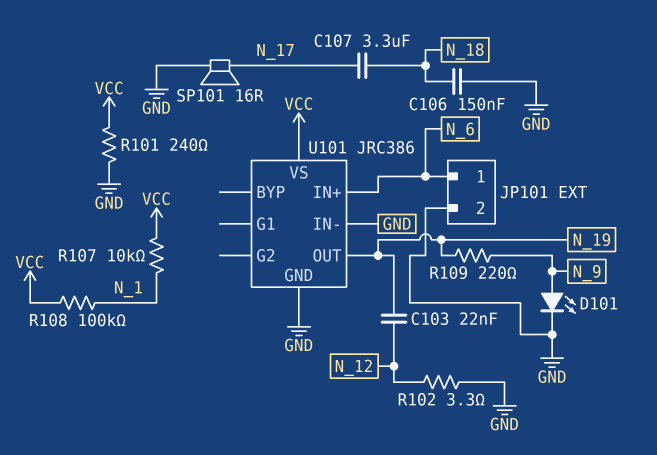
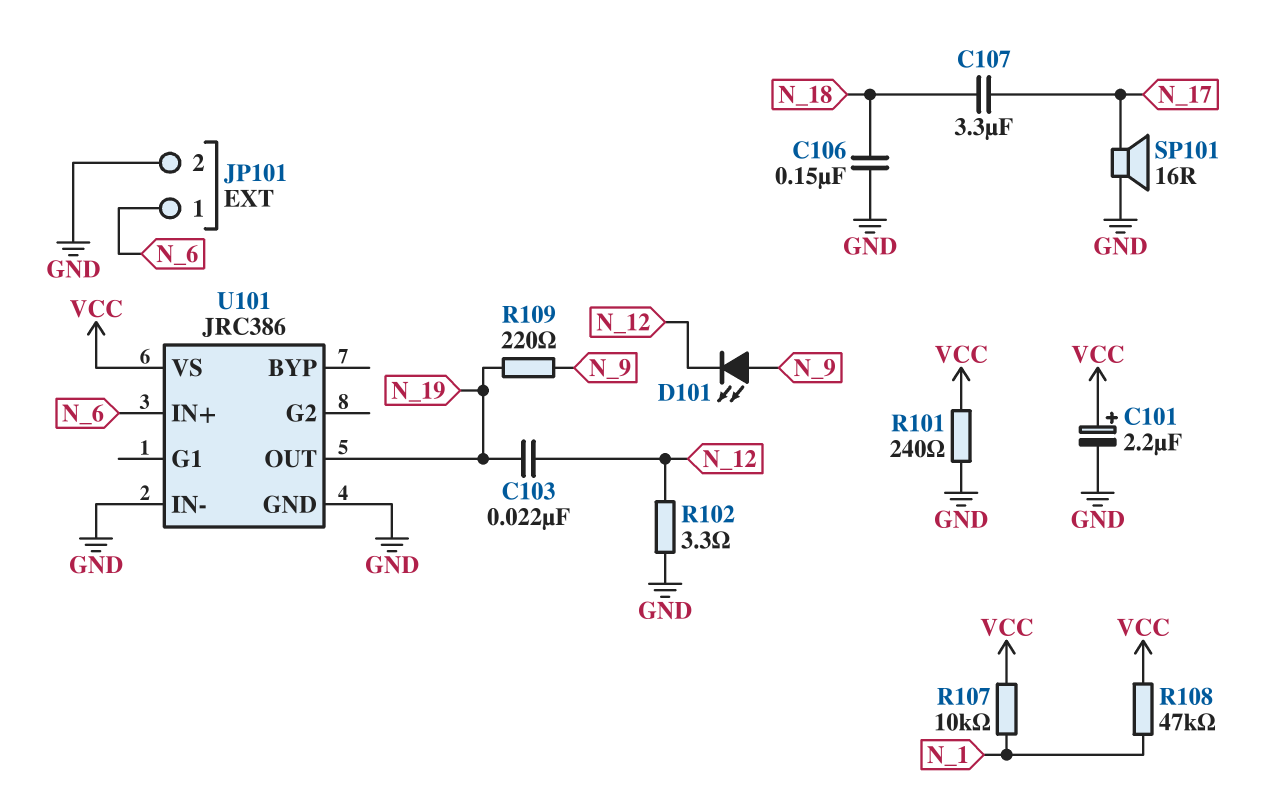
C101: none -> 2.2uF (plus VCC, minus GND)
D101: LED (A N_9, K GND) -> LED (A N_9, K N_12)
R108: 100k (N_1, VCC) -> 47k (N_1, VCC)

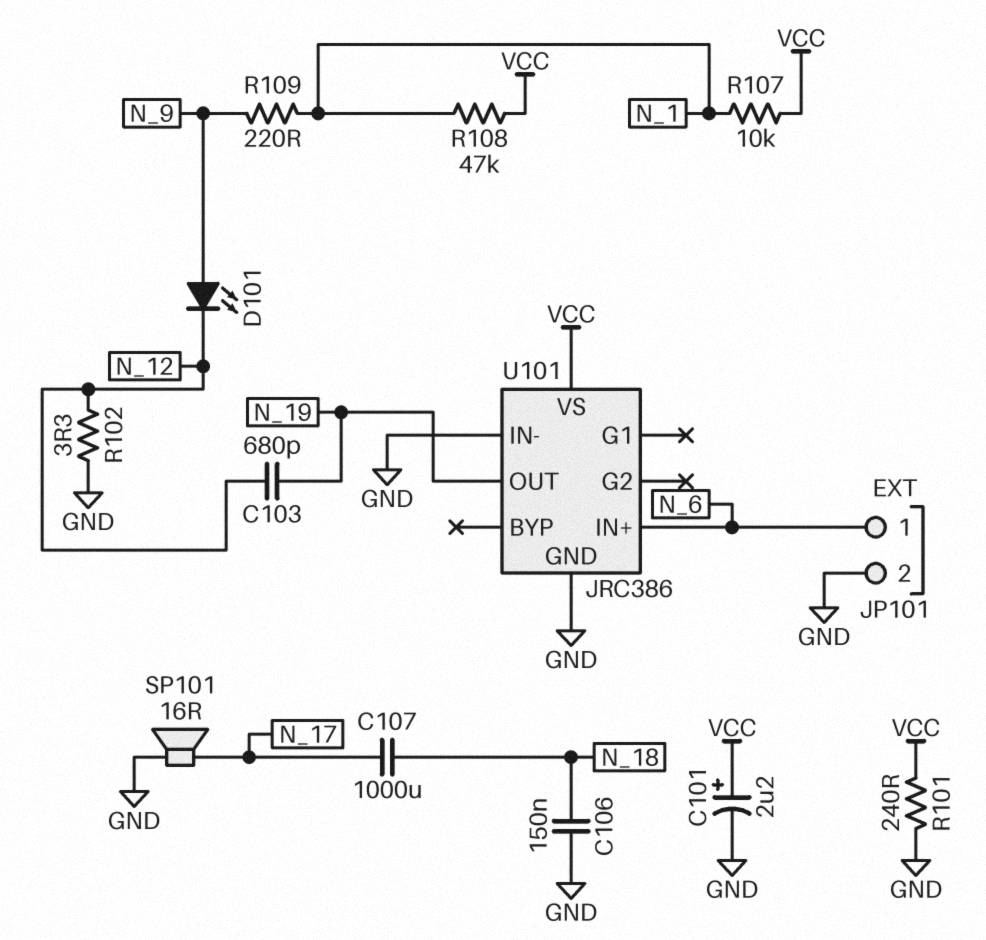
C103: 22nF (N_12, N_19) -> 680pF (N_12, N_19)
C107: 3.3uF (N_17, N_18) -> 1000uF (N_17, N_18)
R109: 220 (N_9, N_19) -> 220 (N_1, N_9)

